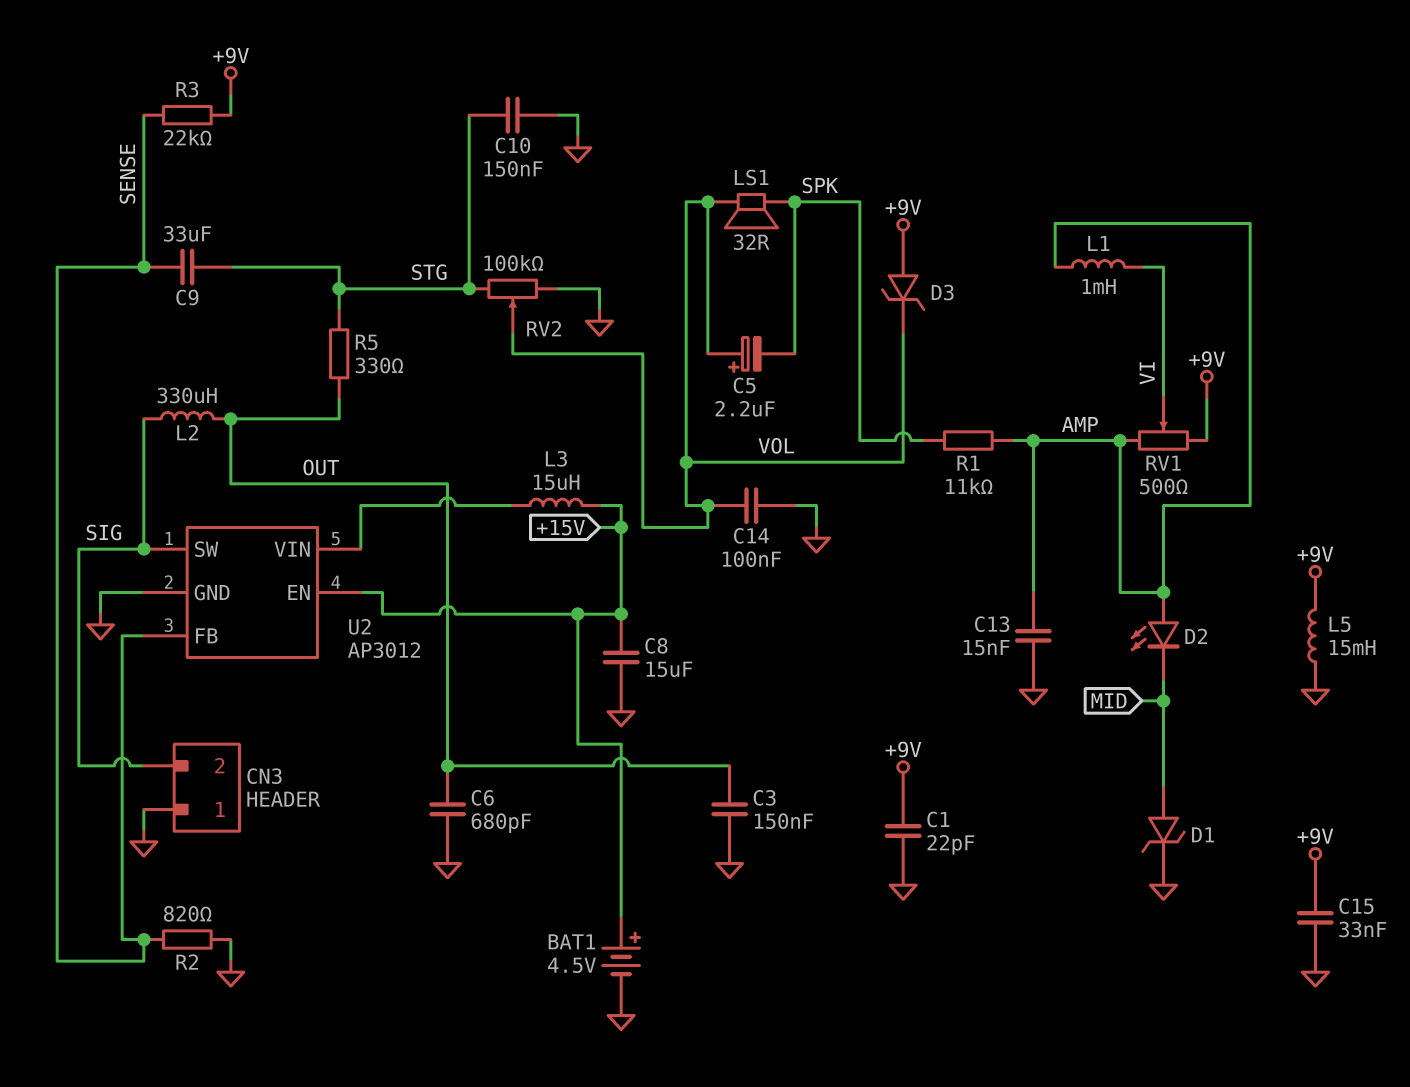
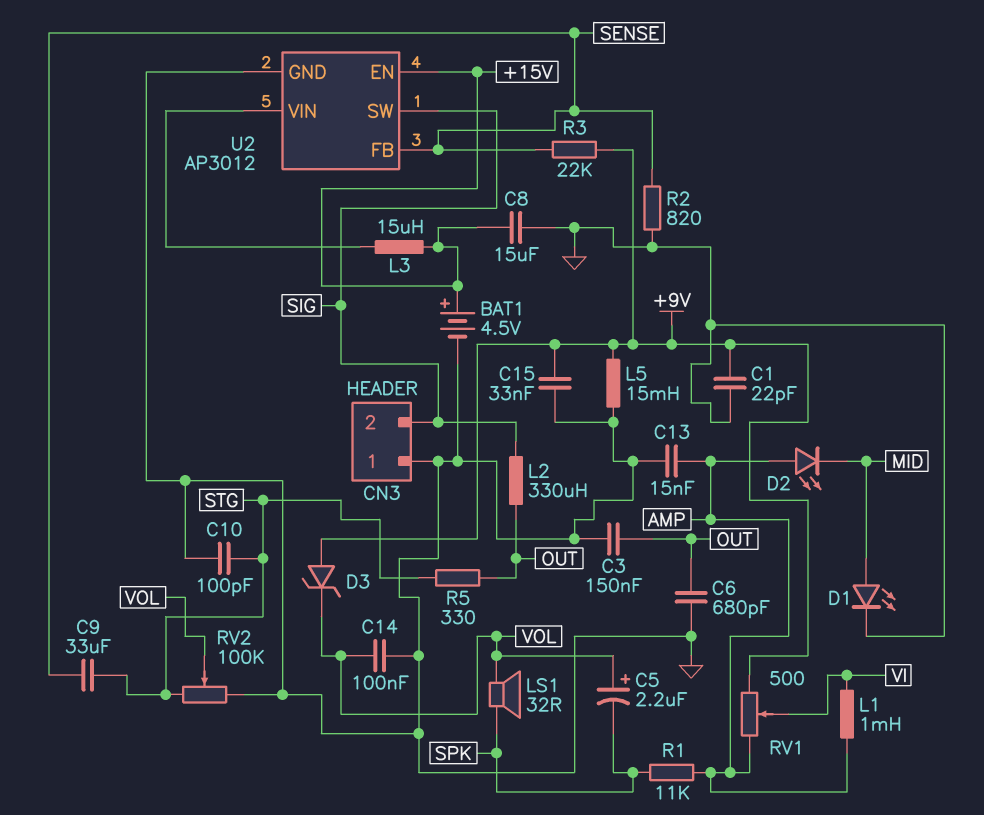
C10: 150nF (GND, STG) -> 100pF (GND, STG)
D1: zener (A MID, K GND) -> LED (A MID, K GND)

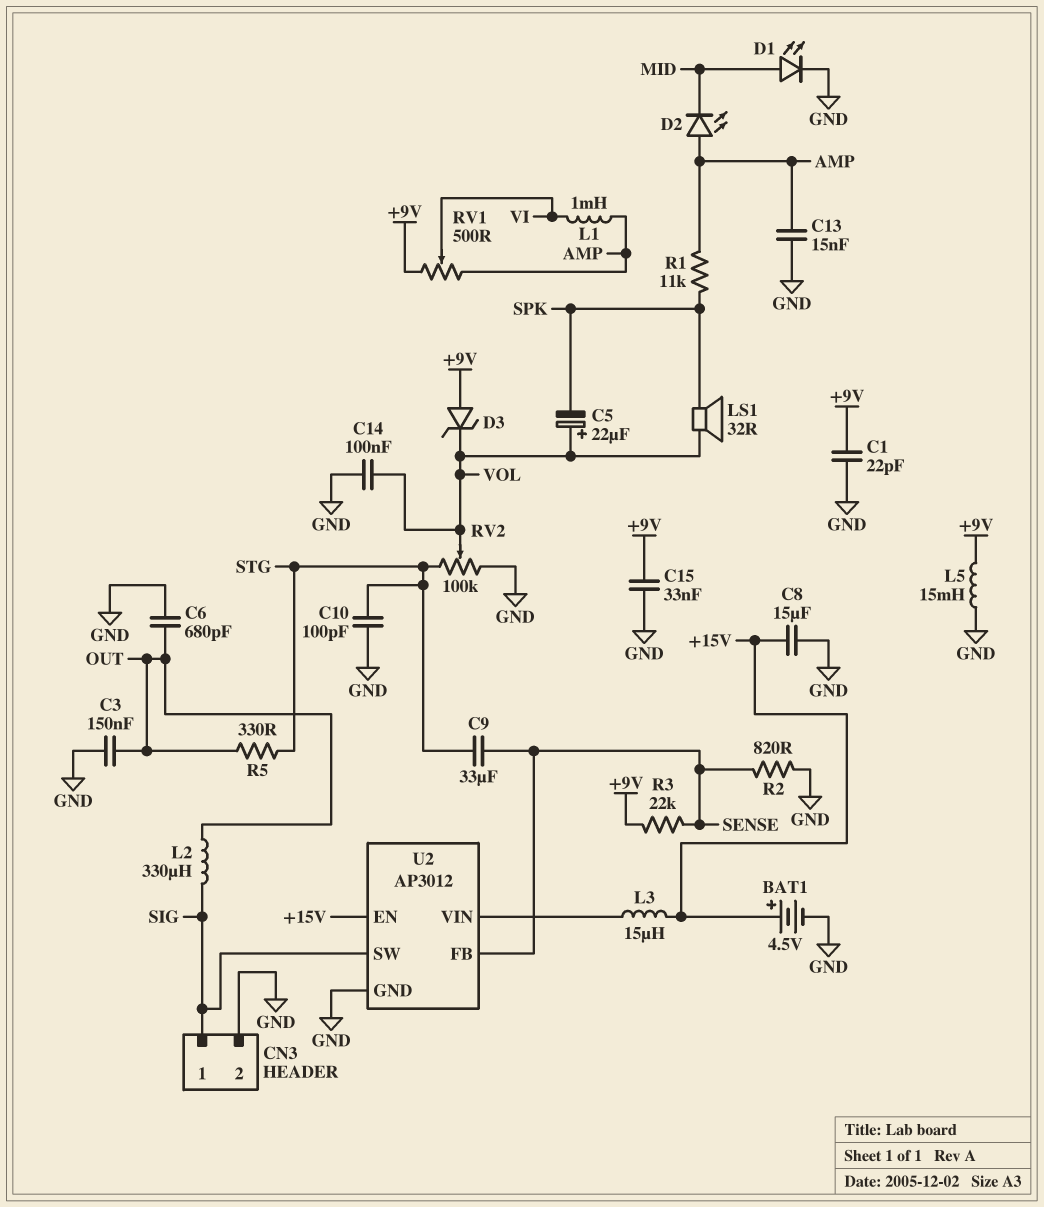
C5: 2.2uF (plus VOL, minus SPK) -> 22uF (plus VOL, minus SPK)
CN3 pin 1: GND -> SIG
CN3 pin 2: SIG -> GND

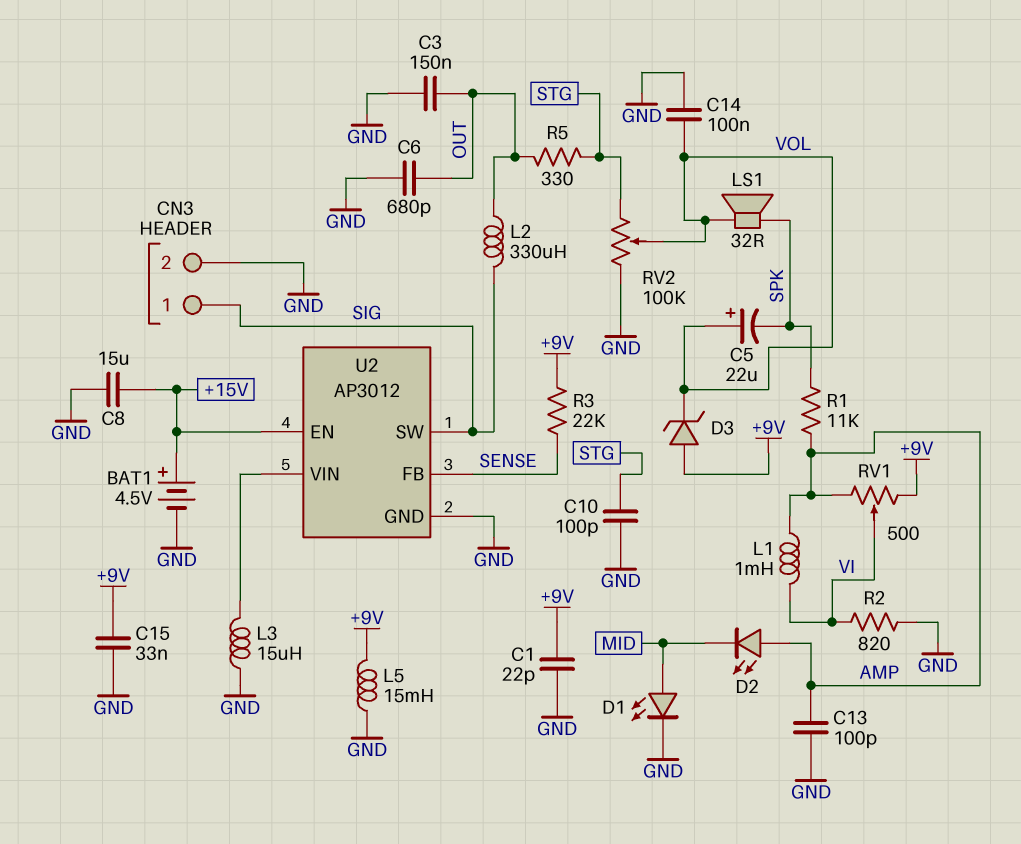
C9: 33uF (SENSE, STG) -> none
C13: 15nF (AMP, GND) -> 100pF (AMP, GND)
L3: 15uH (+15V, U2/VIN) -> 15uH (GND, U2/VIN)
R2: 820 (GND, SENSE) -> 820 (GND, VI)

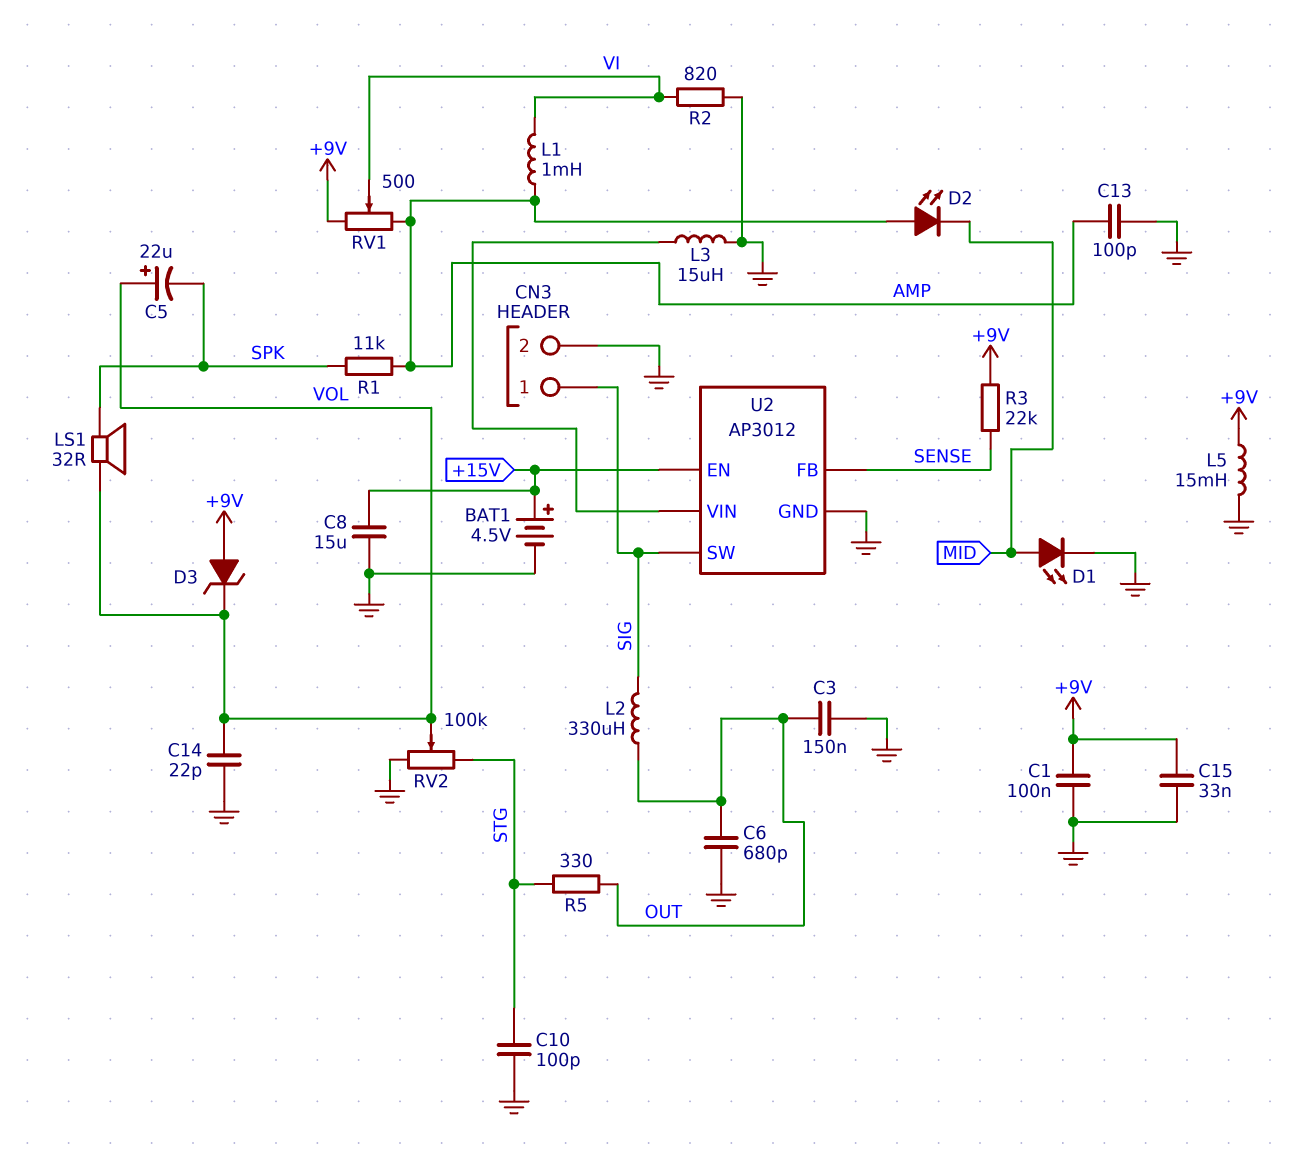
C1: 22pF (+9V, GND) -> 100nF (+9V, GND)
C14: 100nF (GND, VOL) -> 22pF (GND, VOL)

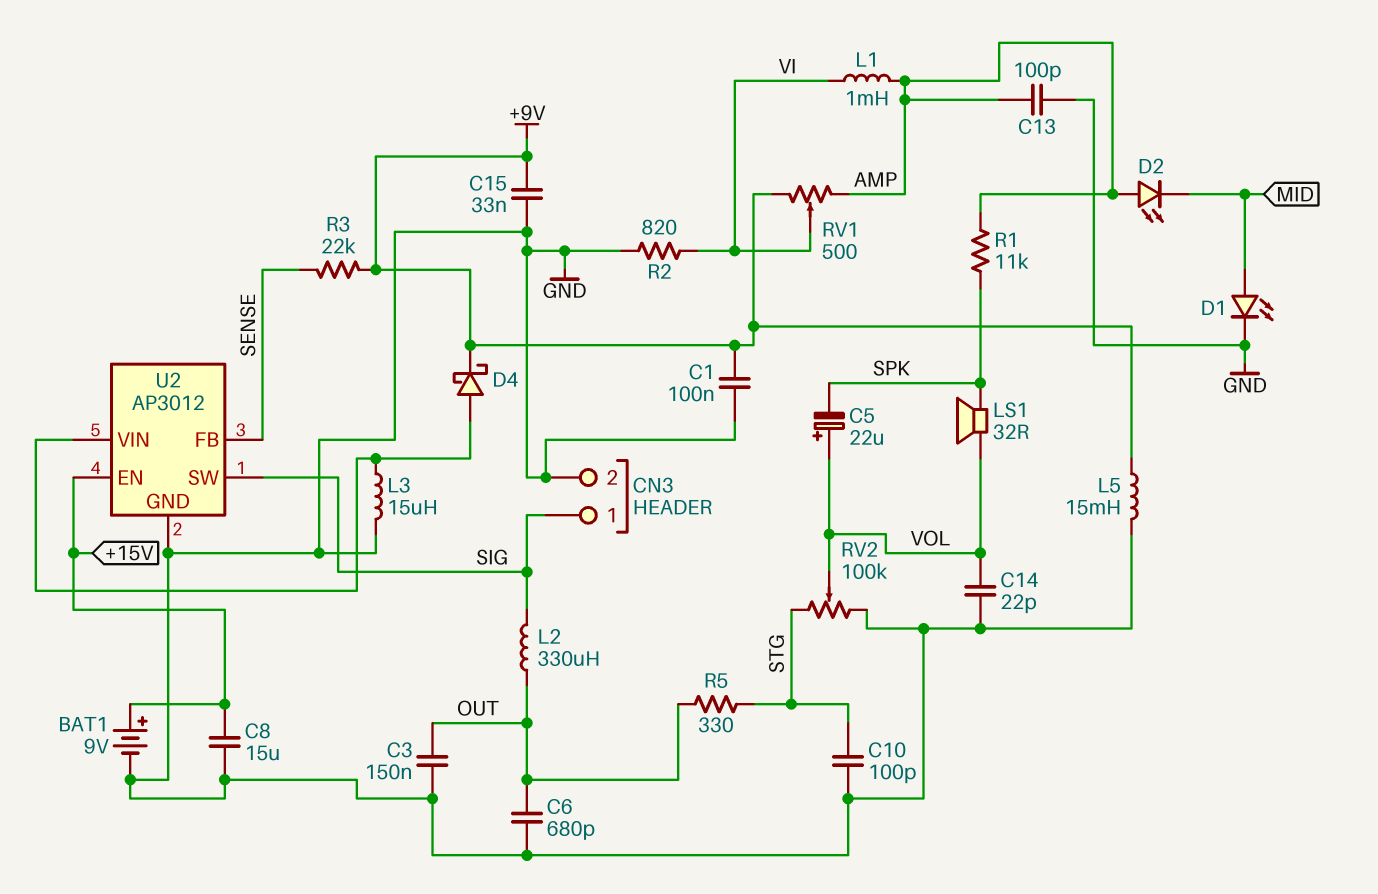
BAT1: 4.5V (plus +15V, minus GND) -> 9V (plus +15V, minus GND)
D3: zener (A +9V, K VOL) -> none
D4: none -> schottky (A U2/VIN, K +9V)

